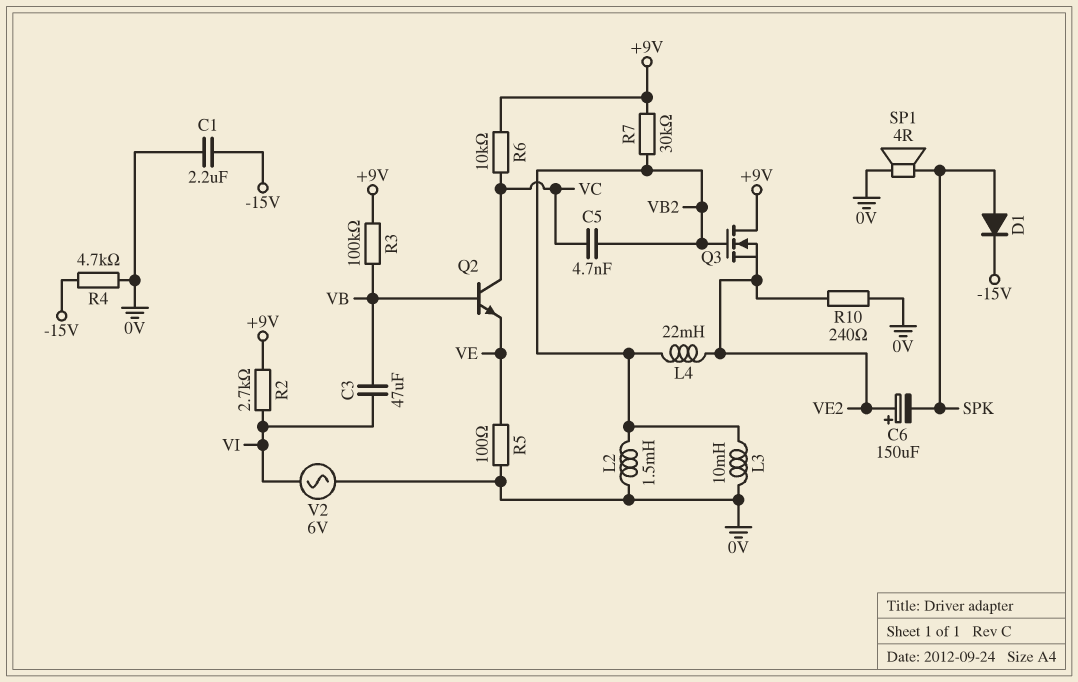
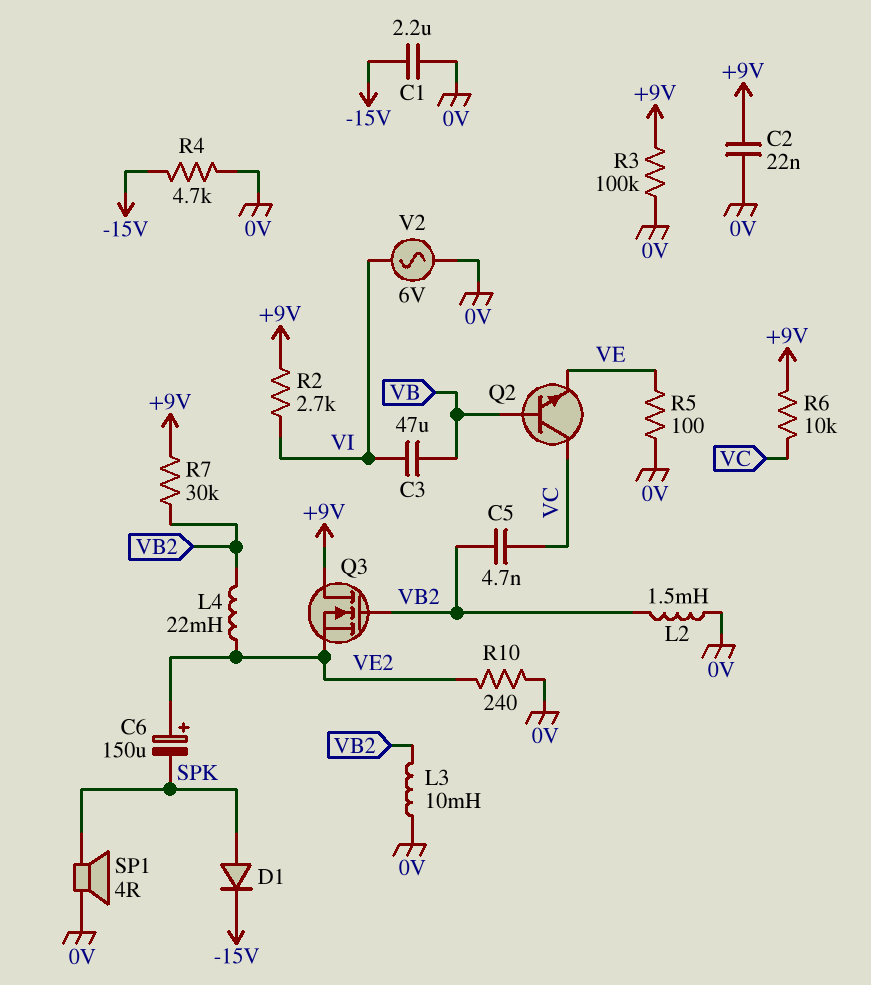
C2: none -> 22nF (+9V, 0V)
R3: 100k (+9V, VB) -> 100k (+9V, 0V)

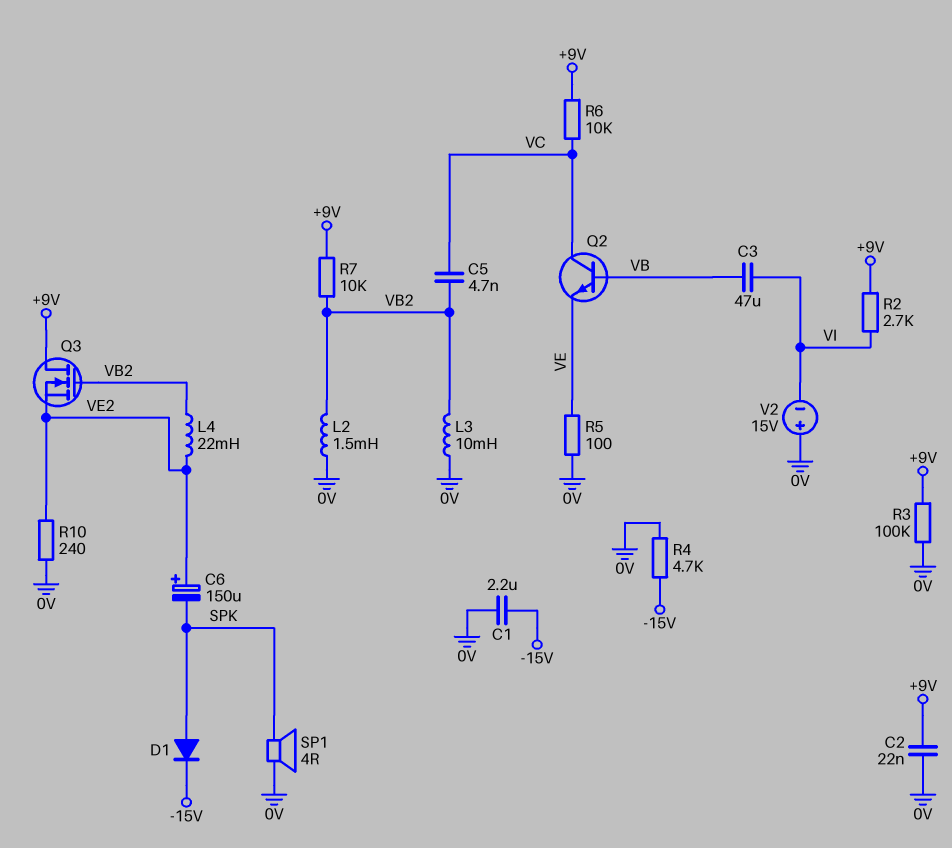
R7: 30k (+9V, VB2) -> 10k (+9V, VB2)
V2: AC 6V (0V, VI) -> 15V (plus 0V, minus VI)

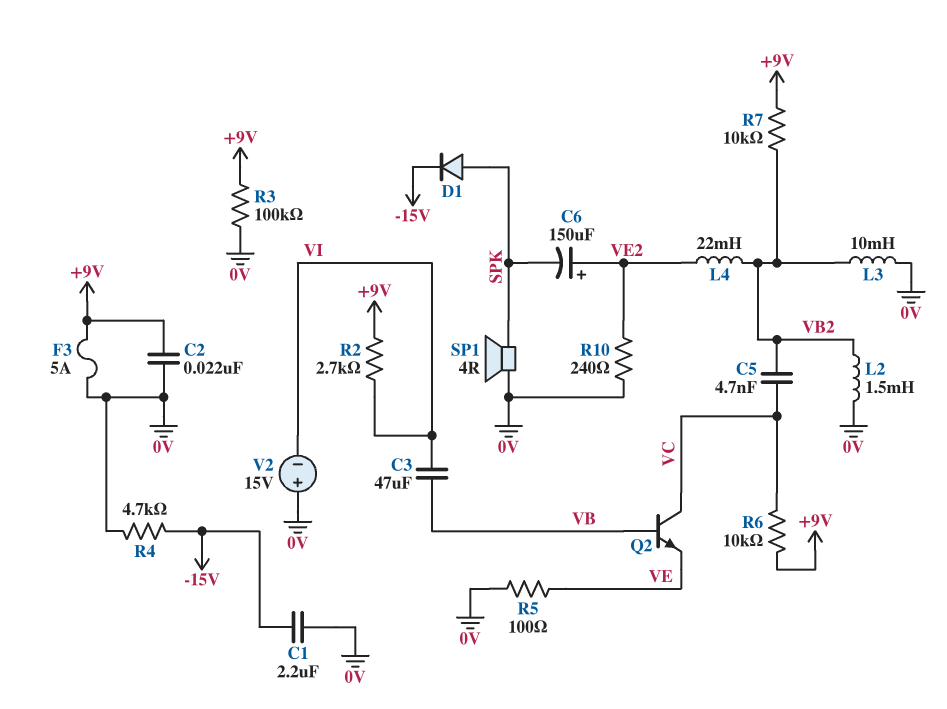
F3: none -> 5A (+9V, 0V)
Q3: NMOS (G VB2, D +9V, S VE2) -> none

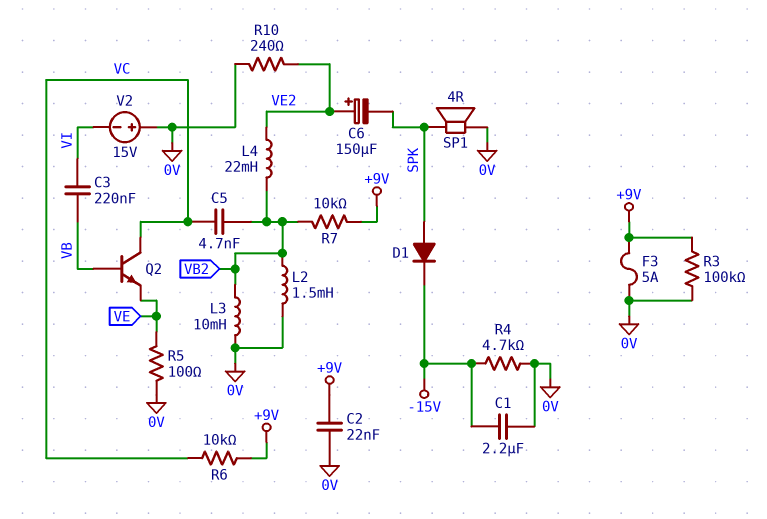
C3: 47uF (VB, VI) -> 220nF (VB, VI)
R2: 2.7k (+9V, VI) -> none

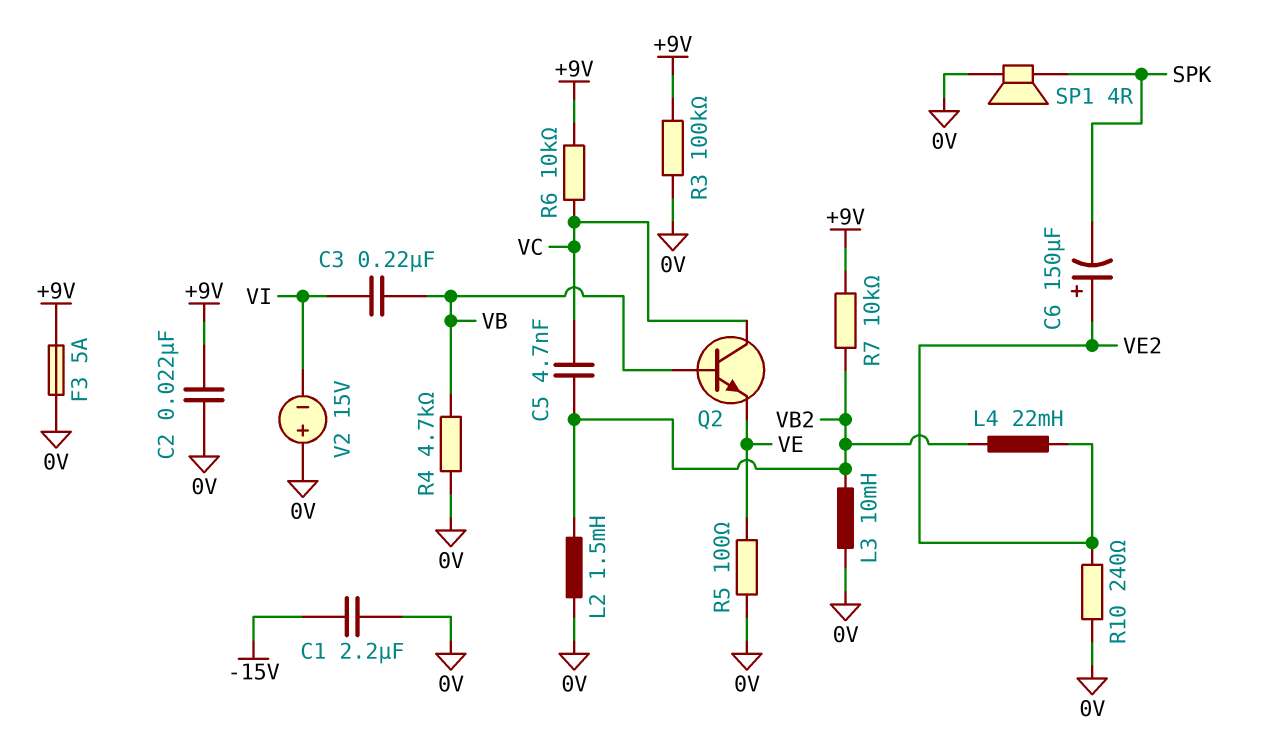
D1: diode (A SPK, K -15V) -> none
R4: 4.7k (-15V, 0V) -> 4.7k (0V, VB)

